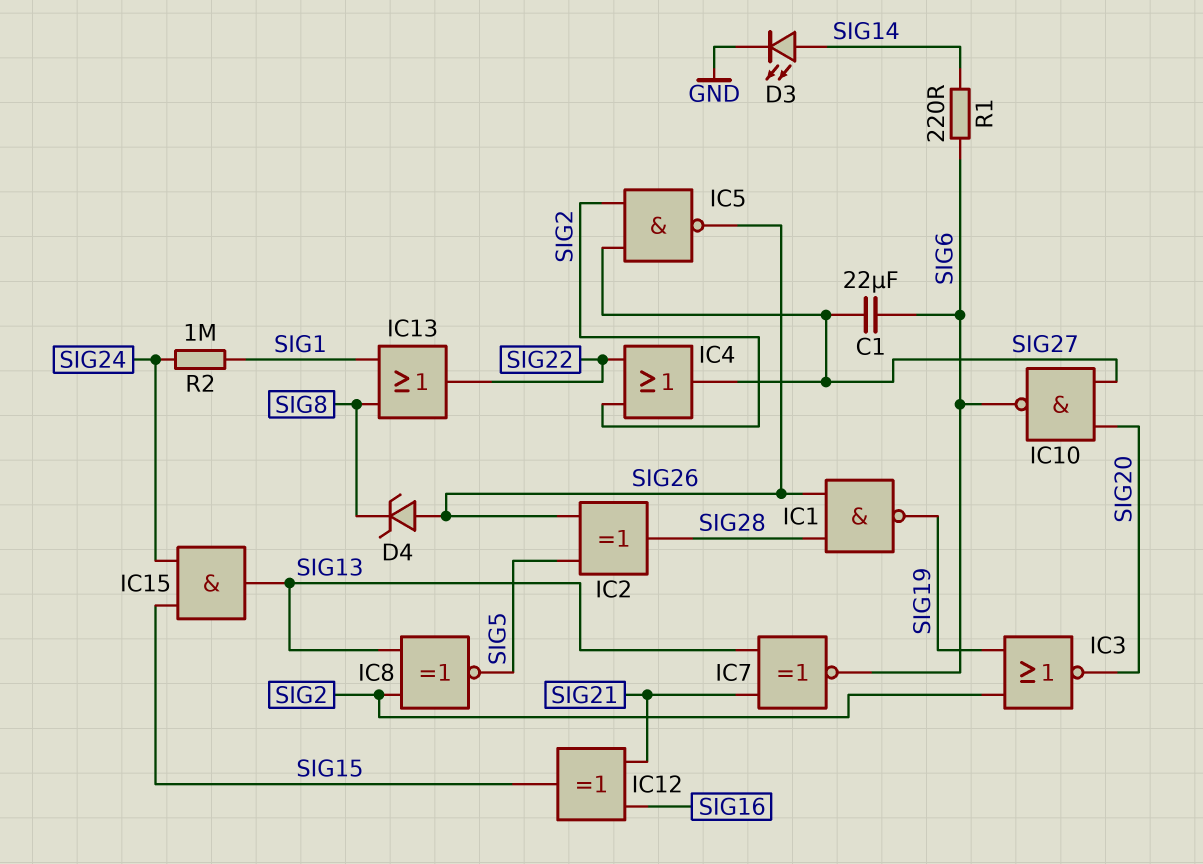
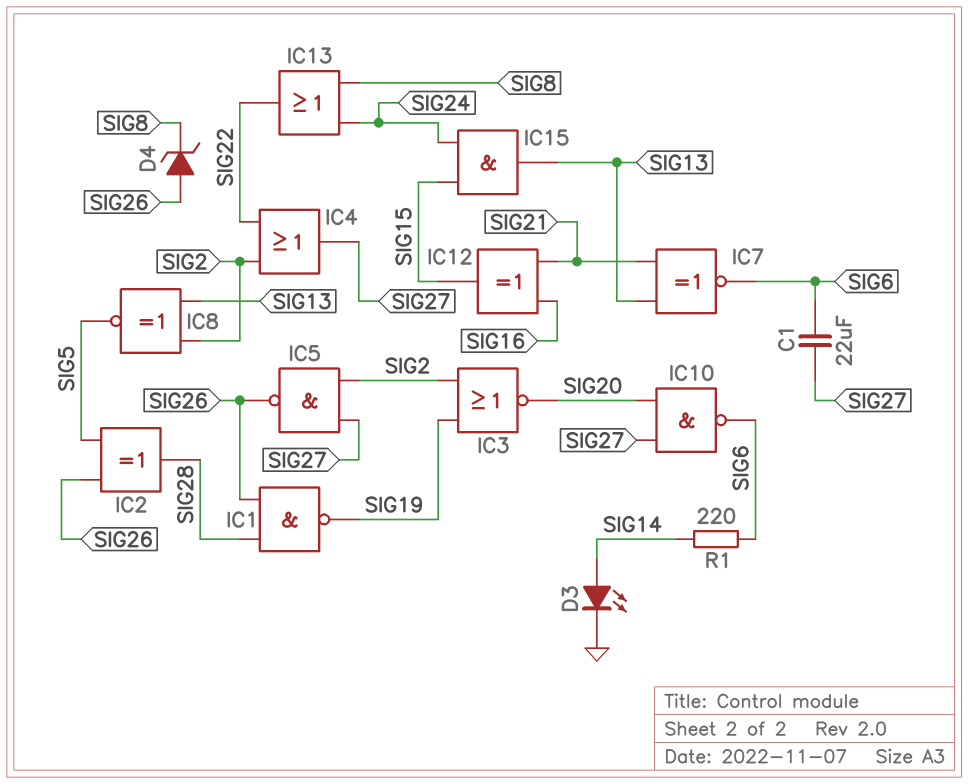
IC13: OR (in SIG1, in SIG8, out SIG22) -> OR (in SIG8, in SIG24, out SIG22)
R2: 1M (SIG1, SIG24) -> none

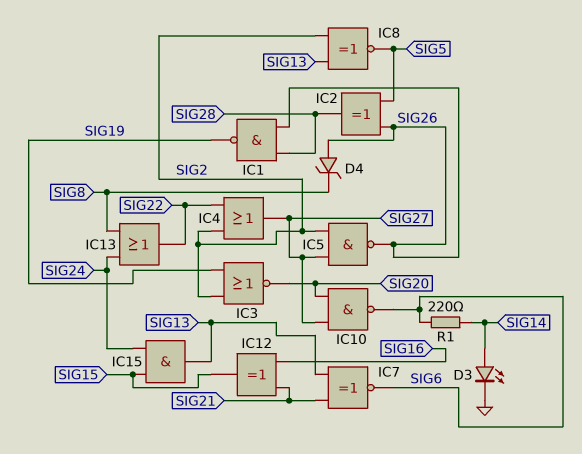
C1: 22uF (SIG6, SIG27) -> none

